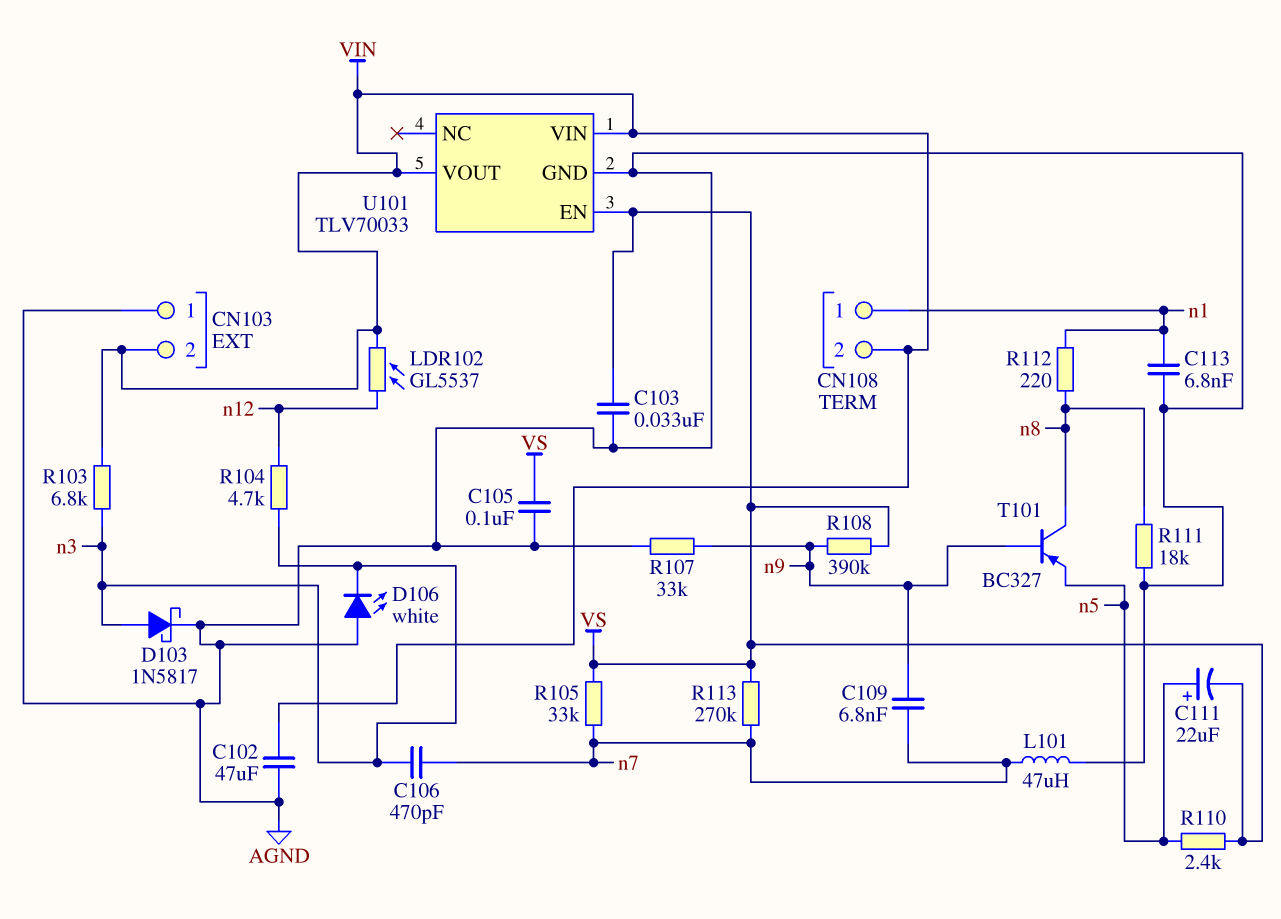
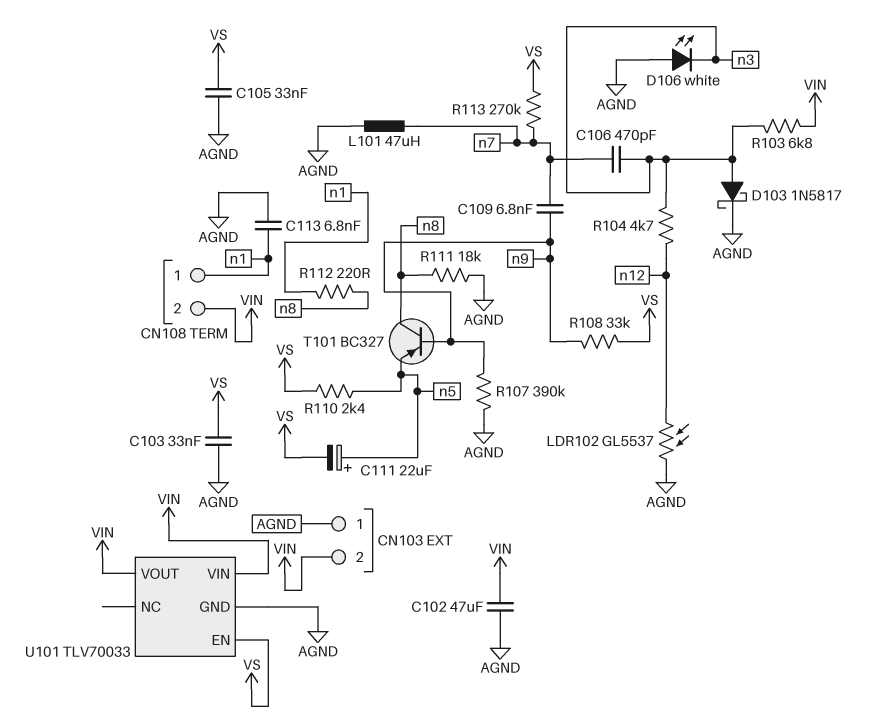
C105: 100nF (AGND, VS) -> 33nF (AGND, VS)
LDR102: GL5537 (VIN, n12) -> GL5537 (AGND, n12)
R105: 33k (VS, n7) -> none
R107: 33k (AGND, n9) -> 390k (AGND, n9)
R108: 390k (VS, n9) -> 33k (VS, n9)

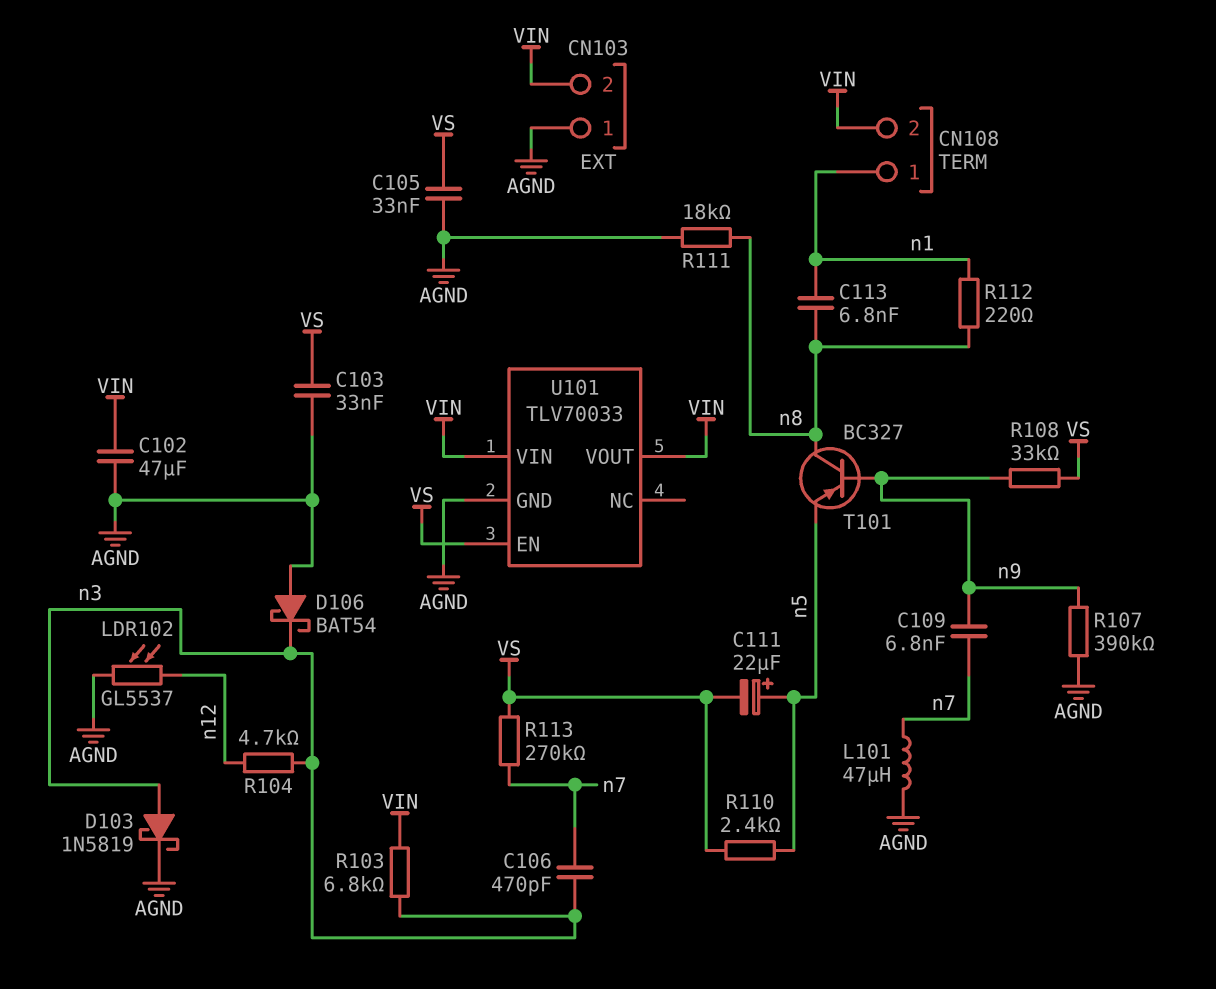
C113: 6.8nF (AGND, n1) -> 6.8nF (n1, n8)
D103: schottky 1N5817 (A n3, K AGND) -> schottky 1N5819 (A n3, K AGND)
D106: LED white (A AGND, K n3) -> schottky BAT54 (A AGND, K n3)

